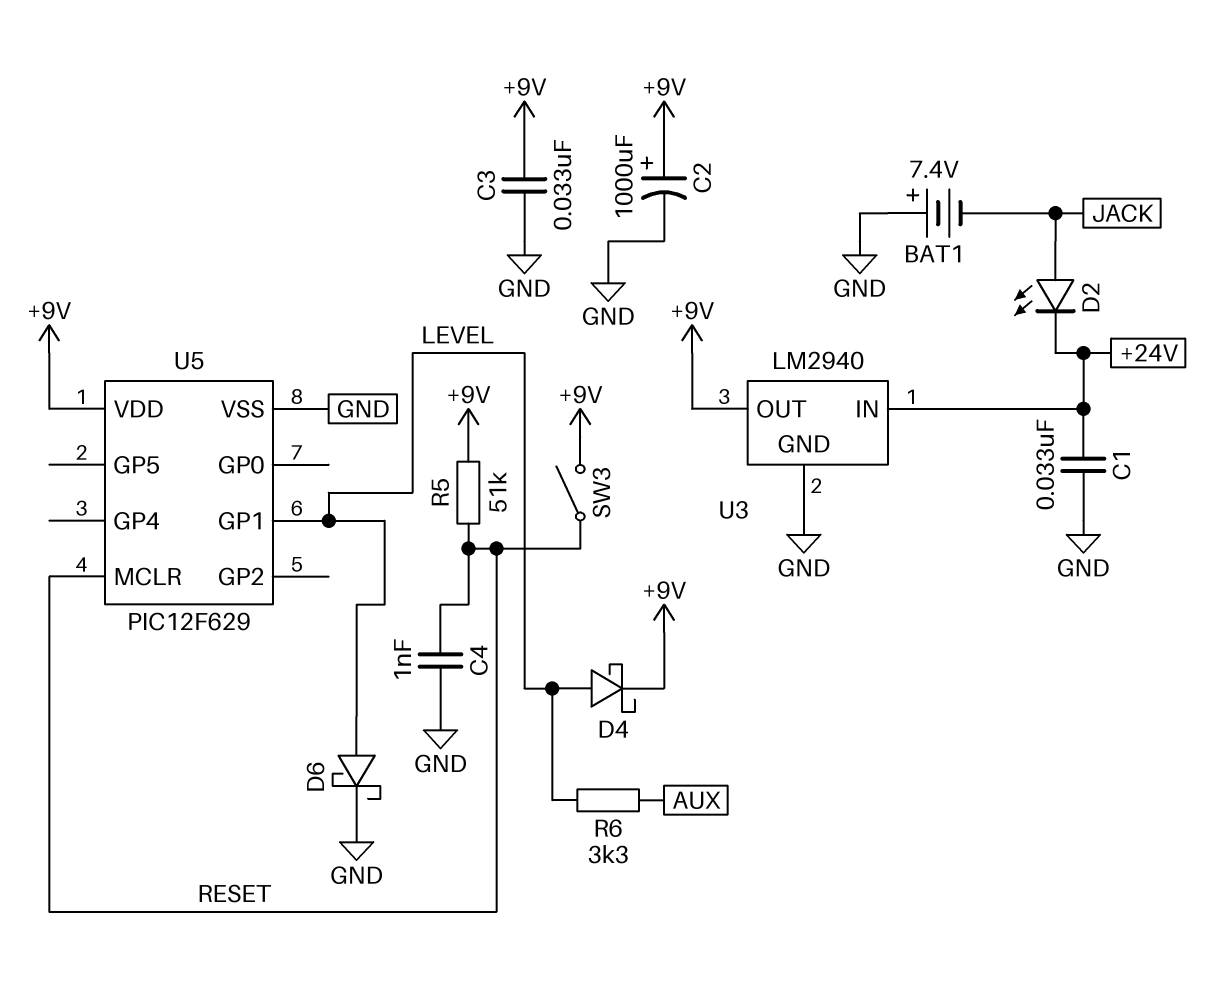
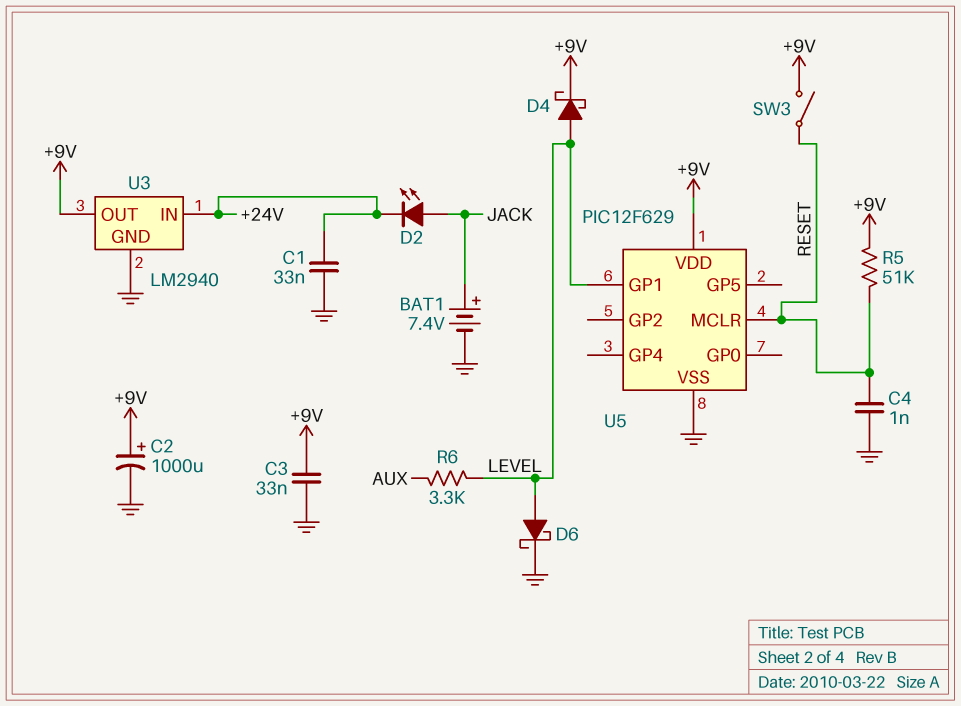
BAT1: 7.4V (plus GND, minus JACK) -> 7.4V (plus JACK, minus GND)

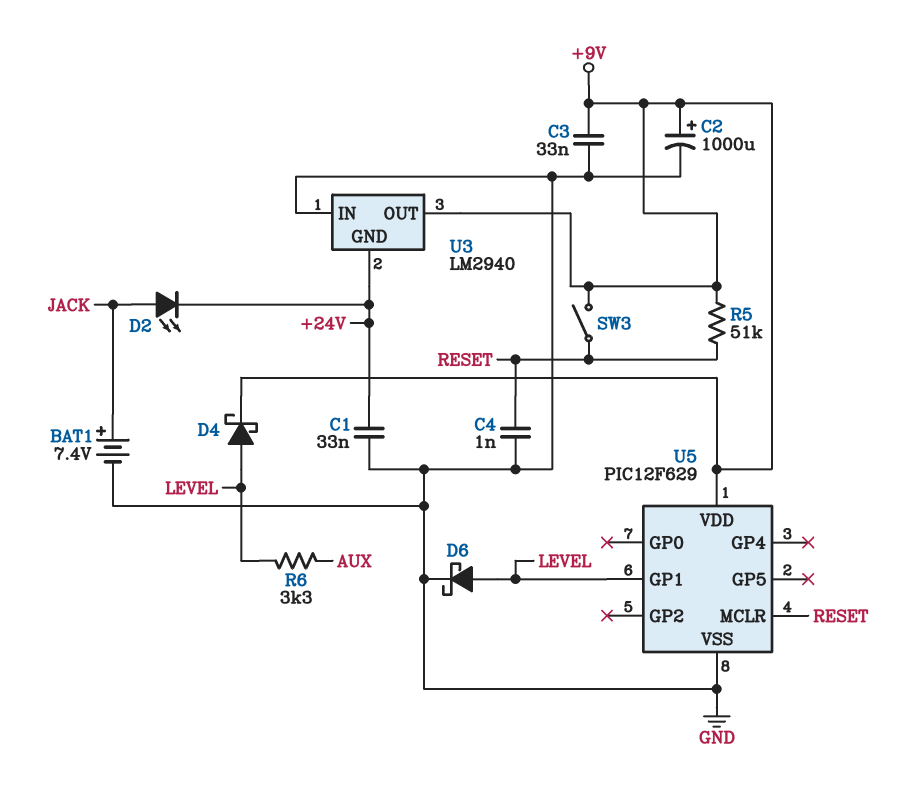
U3 pin GND: GND -> +24V
U3 pin IN: +24V -> GND

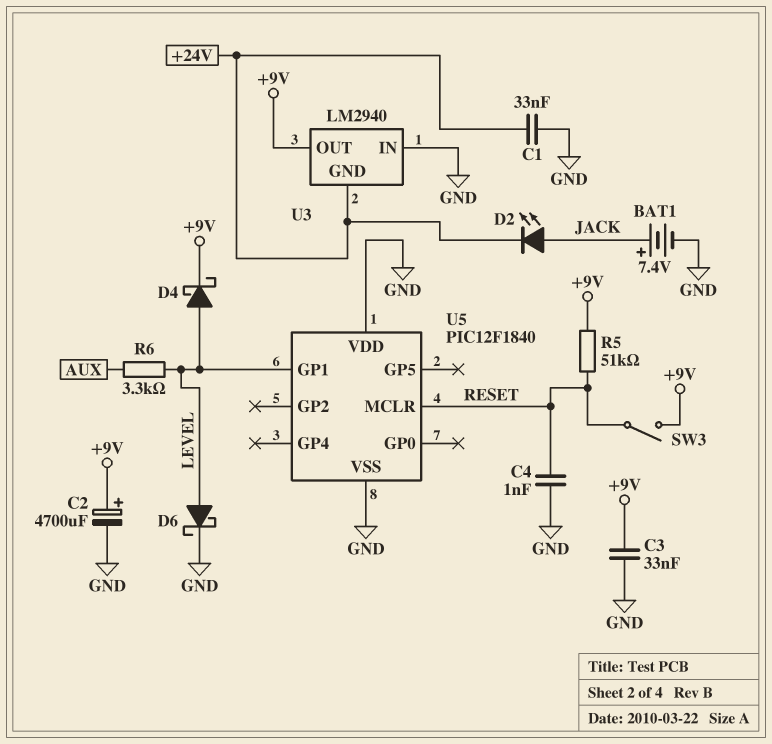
C2: 1000uF (plus +9V, minus GND) -> 4700uF (plus +9V, minus GND)
U5: PIC12F629 -> PIC12F1840
U5 pin VDD: +9V -> GND

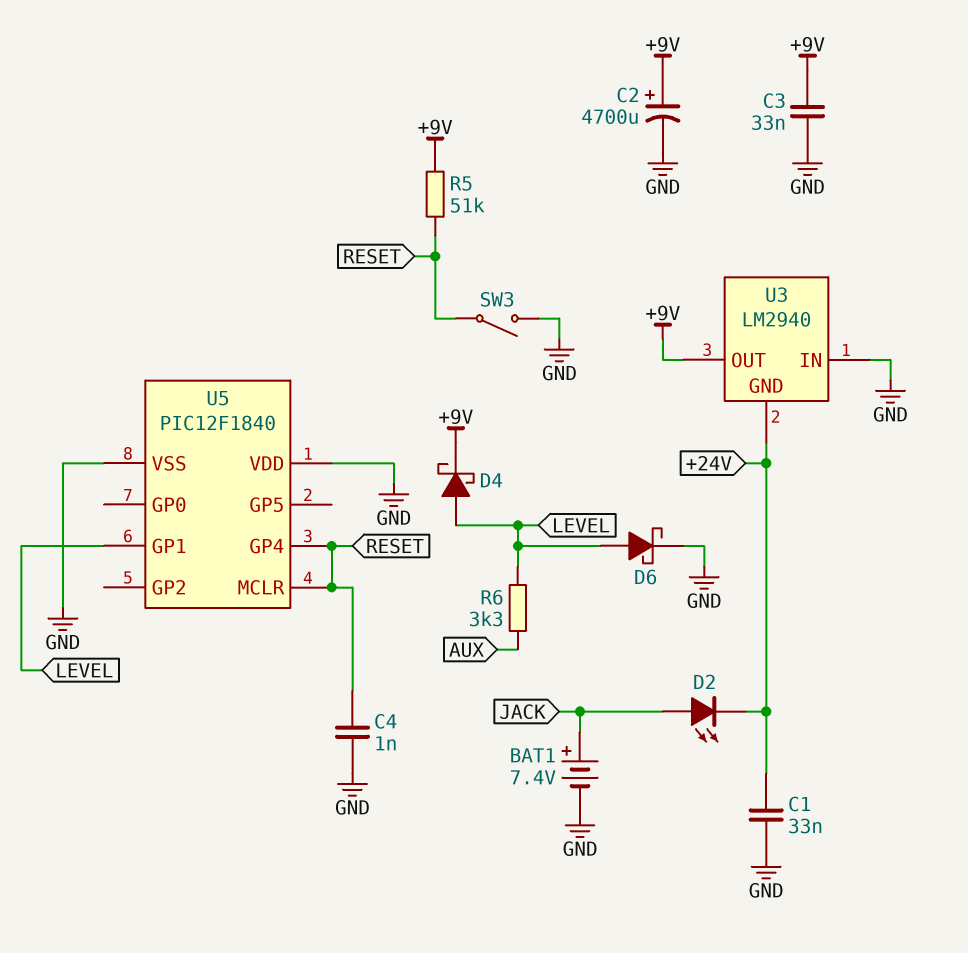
SW3: switch (+9V, RESET) -> switch (GND, RESET)
U5 pin GP4: none -> RESET

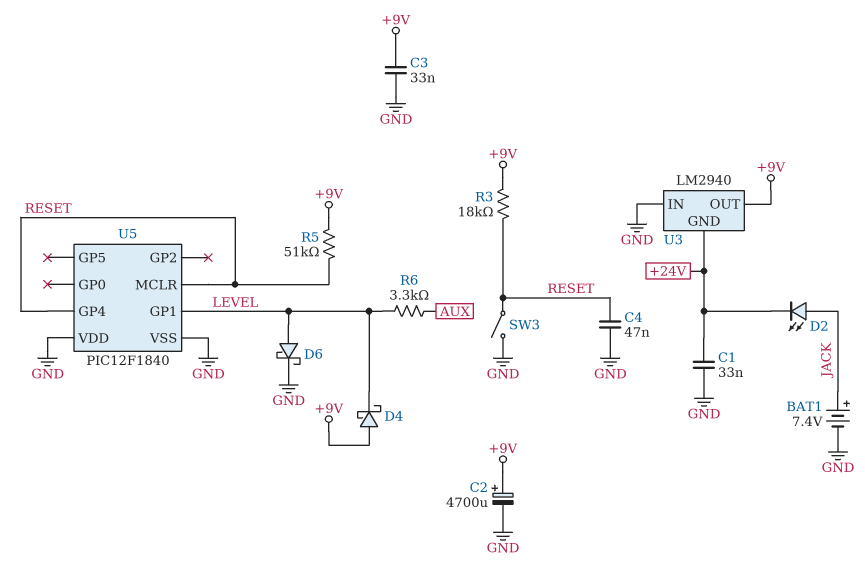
C4: 1nF (GND, RESET) -> 47nF (GND, RESET)
D4: schottky (A LEVEL, K +9V) -> schottky (A +9V, K LEVEL)
R3: none -> 18k (+9V, RESET)

